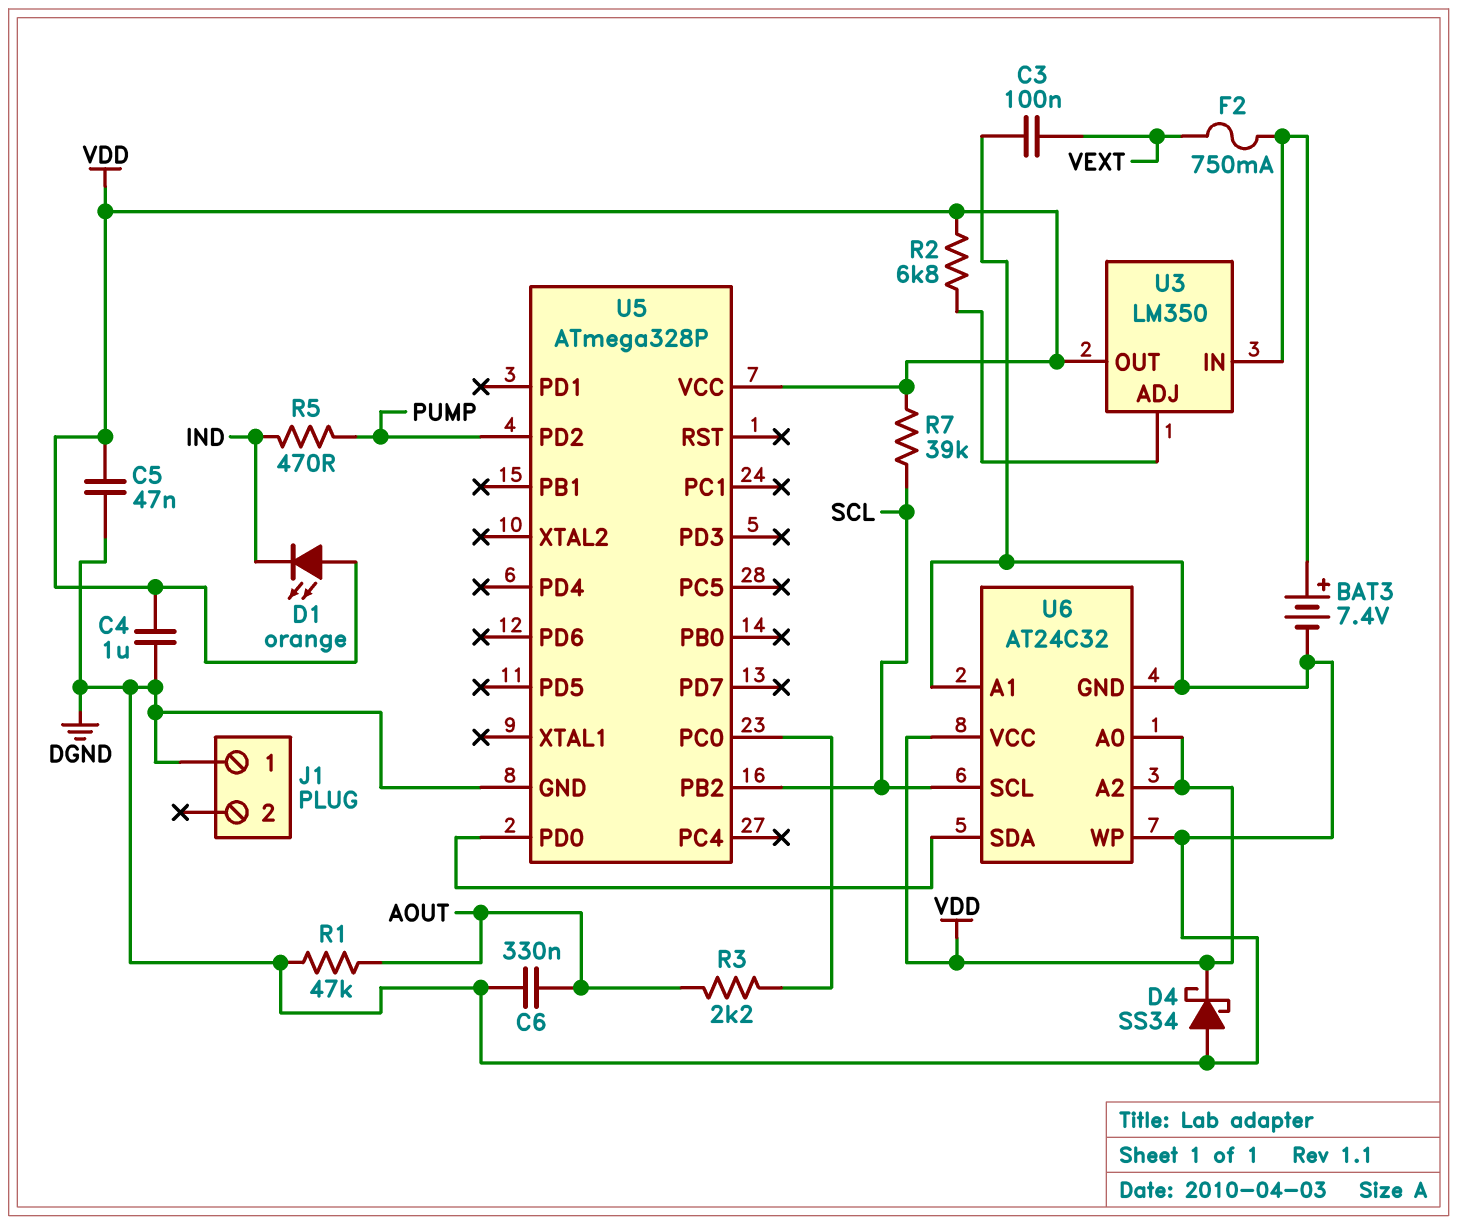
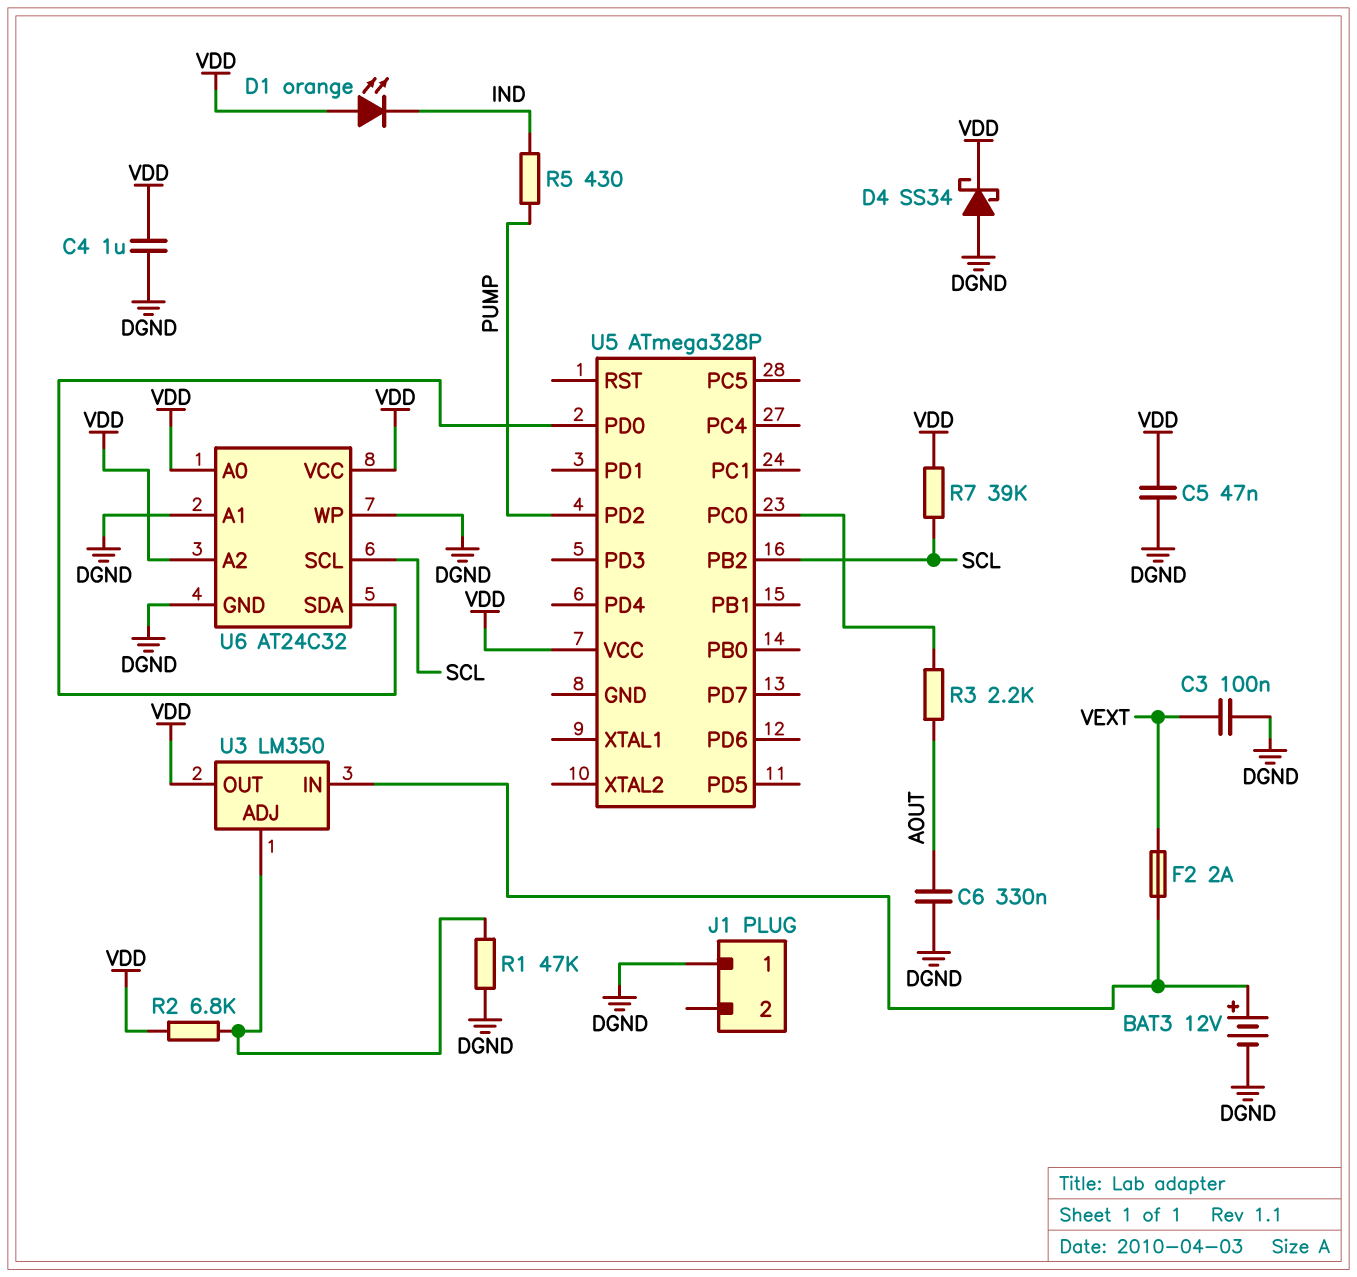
BAT3: 7.4V (plus U3/IN, minus DGND) -> 12V (plus U3/IN, minus DGND)
F2: 750mA (U3/IN, VEXT) -> 2A (U3/IN, VEXT)
R1: 47k (AOUT, DGND) -> 47k (DGND, U3/ADJ)
R5: 470 (IND, PUMP) -> 430 (IND, PUMP)
U5 pin GND: DGND -> none

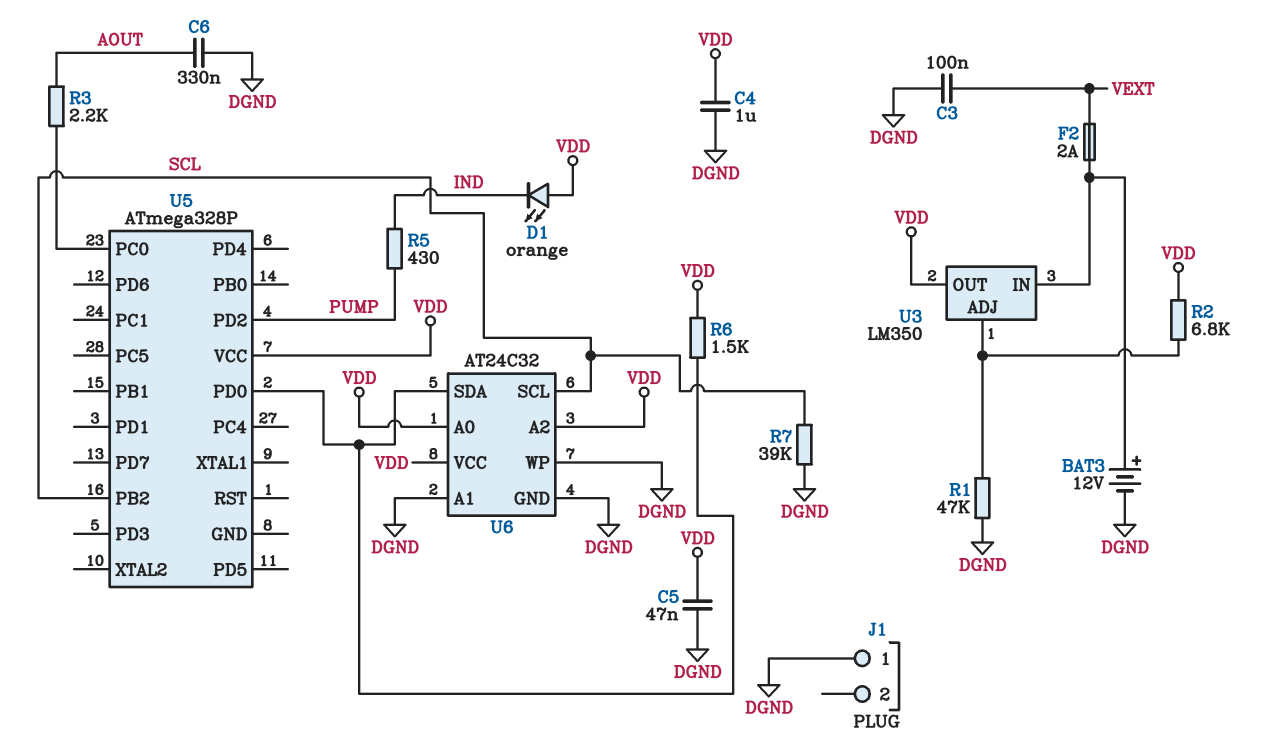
D4: schottky SS34 (A DGND, K VDD) -> none
R6: none -> 1.5k (U5/PD0, VDD)
R7: 39k (SCL, VDD) -> 39k (DGND, SCL)

